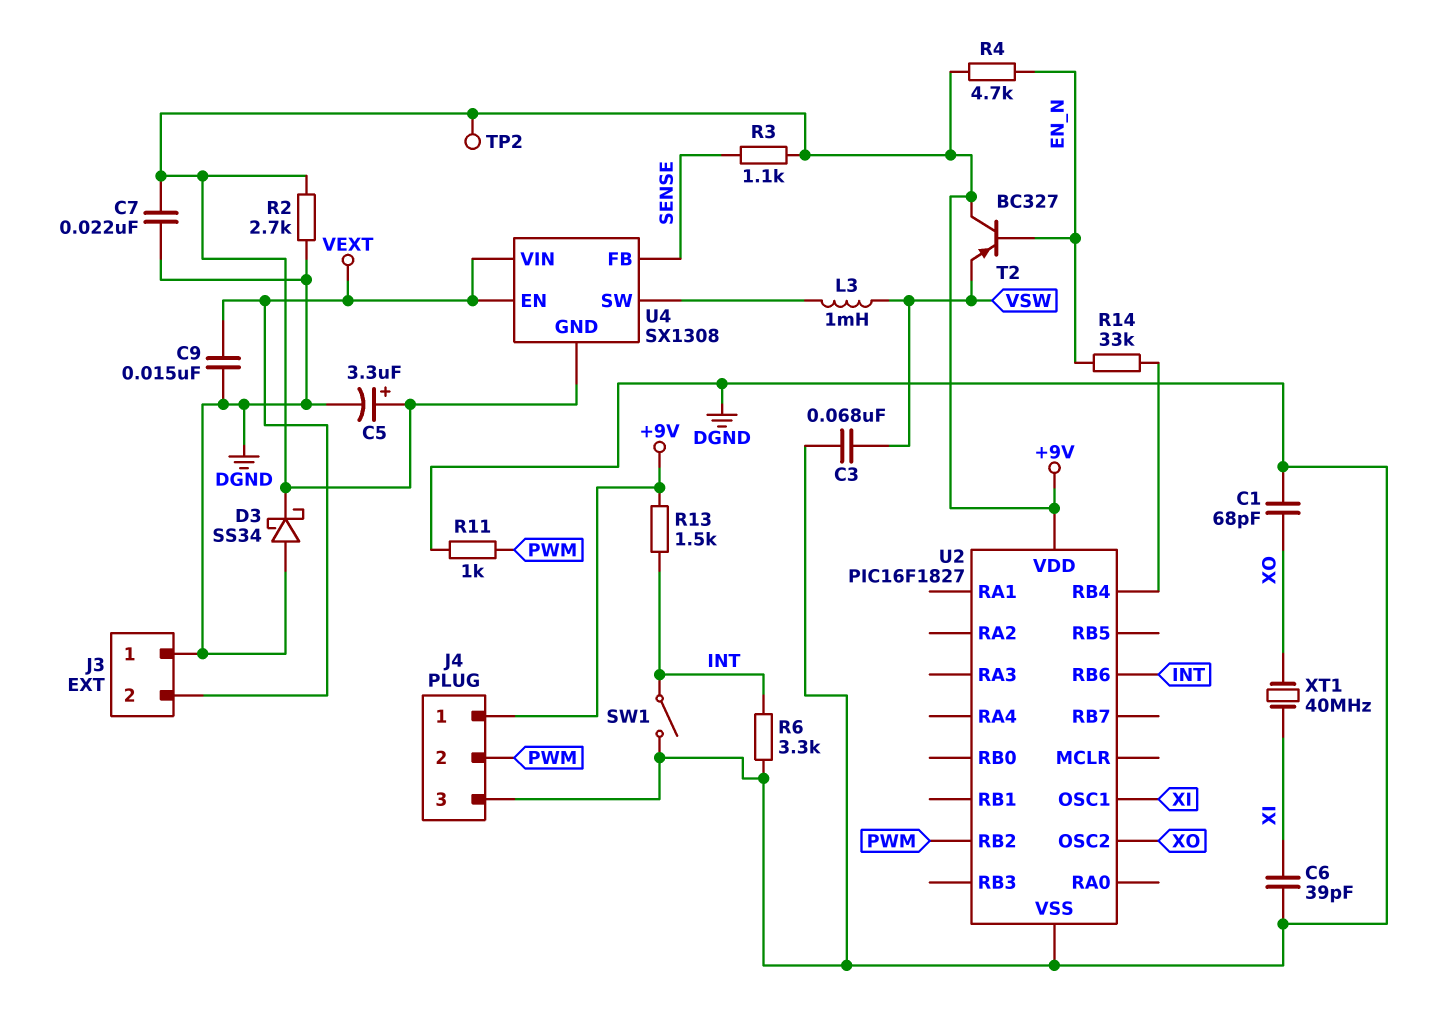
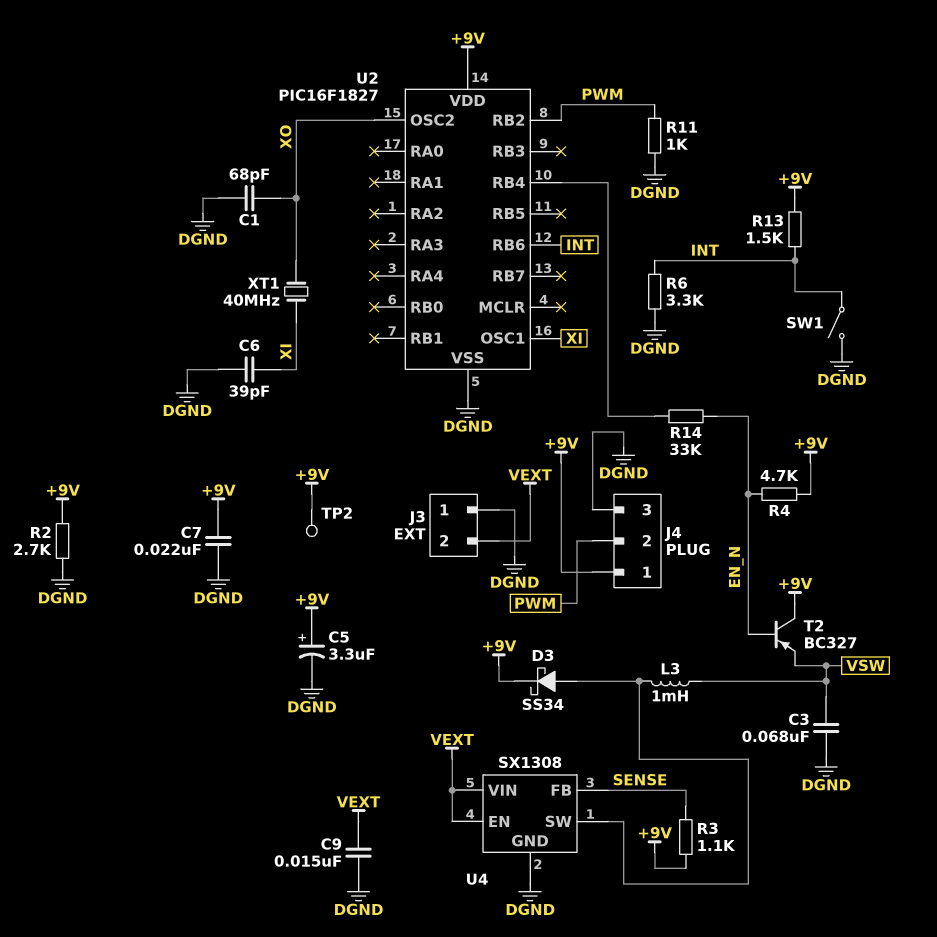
D3: schottky SS34 (A DGND, K +9V) -> schottky SS34 (A U4/SW, K +9V)
U4 pin GND: +9V -> DGND

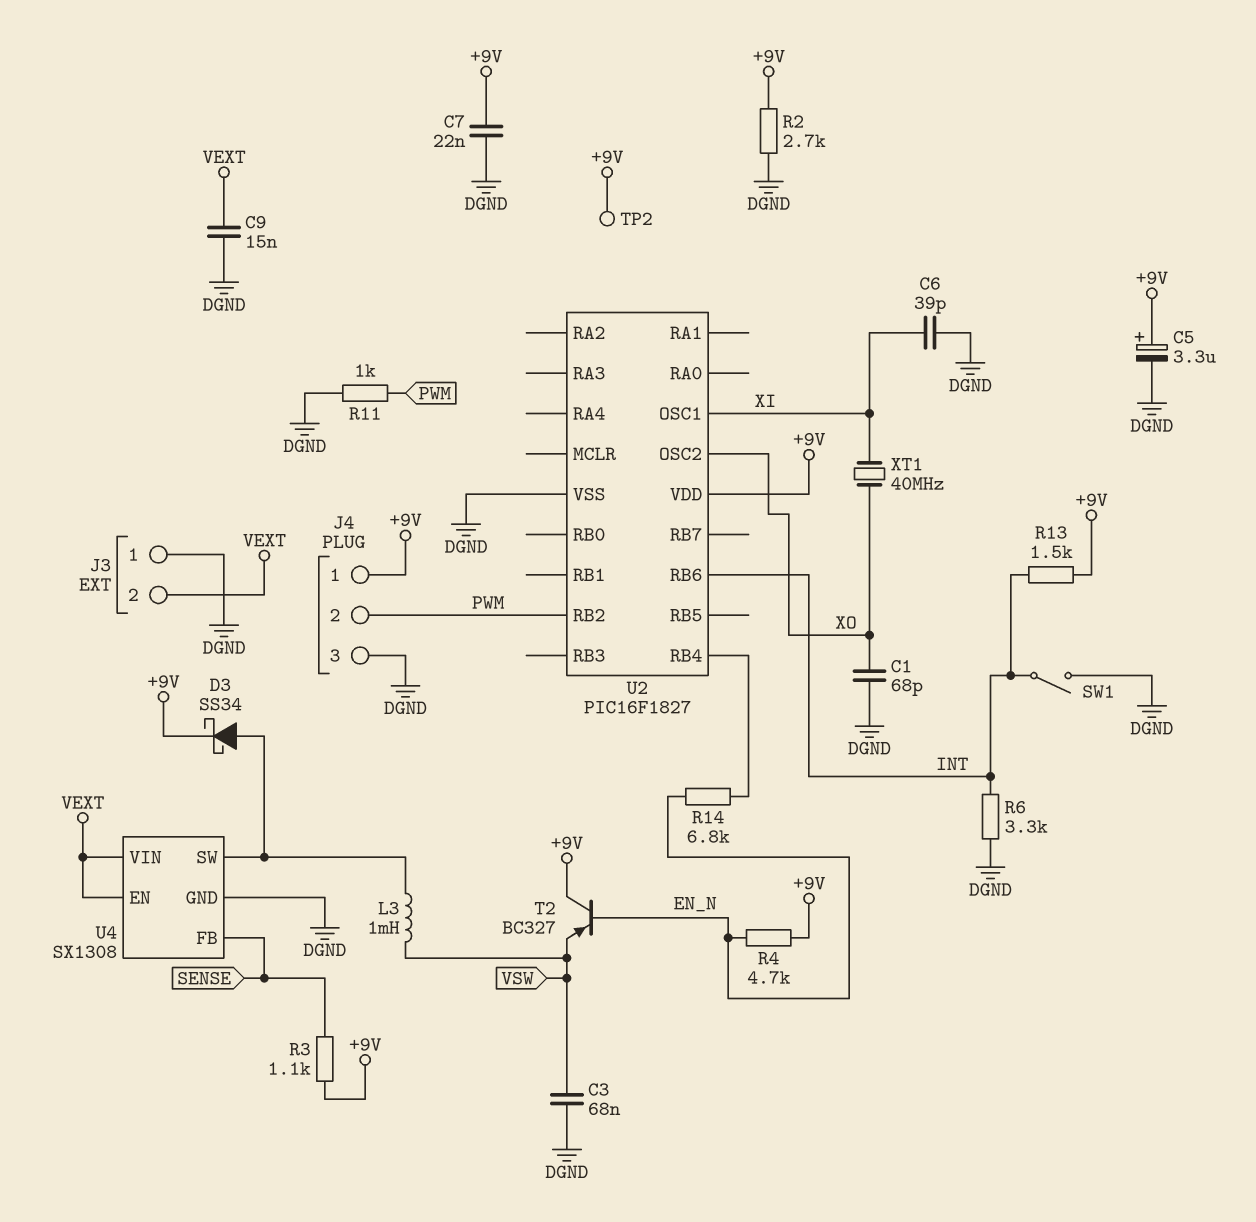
R14: 33k (EN_N, U2/RB4) -> 6.8k (EN_N, U2/RB4)

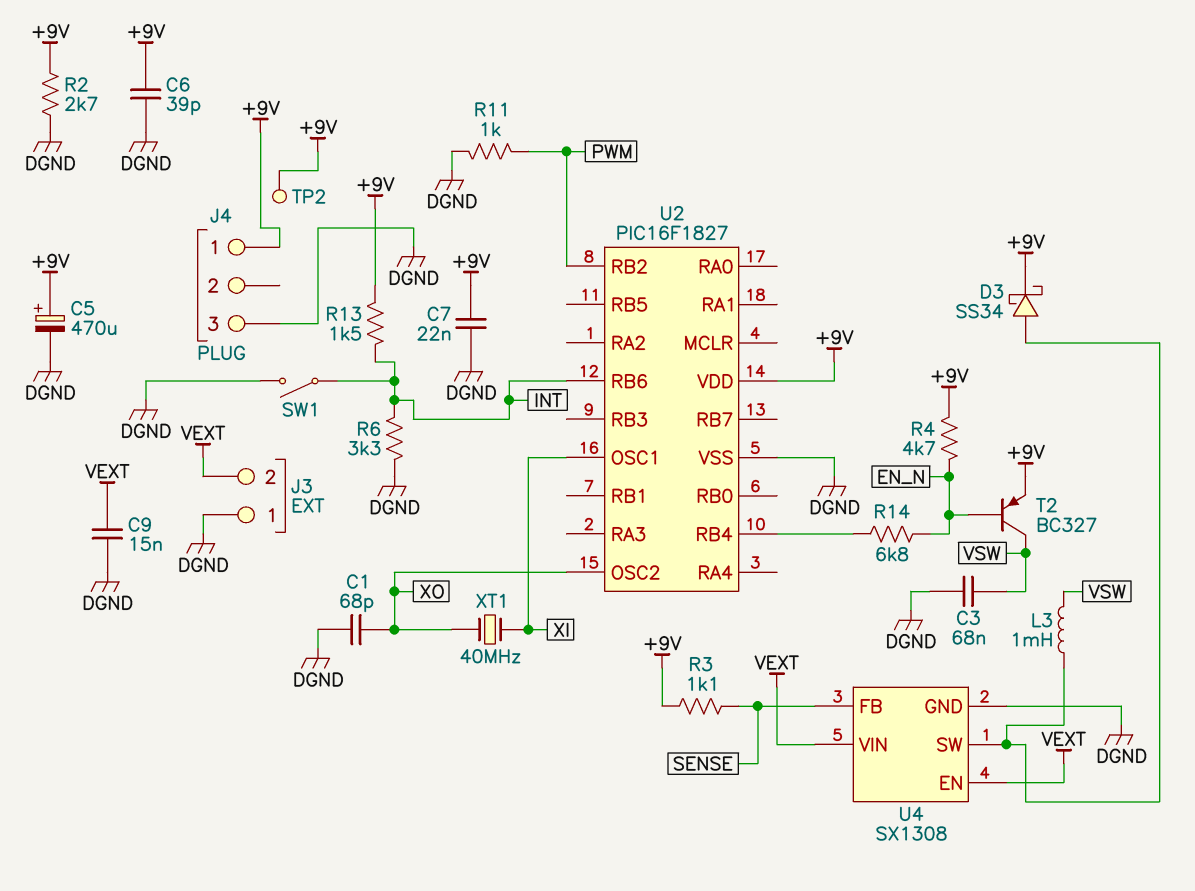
C5: 3.3uF (plus +9V, minus DGND) -> 470uF (plus +9V, minus DGND)
C6: 39pF (DGND, XI) -> 39pF (+9V, DGND)
J4 pin 2: PWM -> none
T2: PNP BC327 (B EN_N, C +9V, E VSW) -> PNP BC327 (B EN_N, C VSW, E +9V)

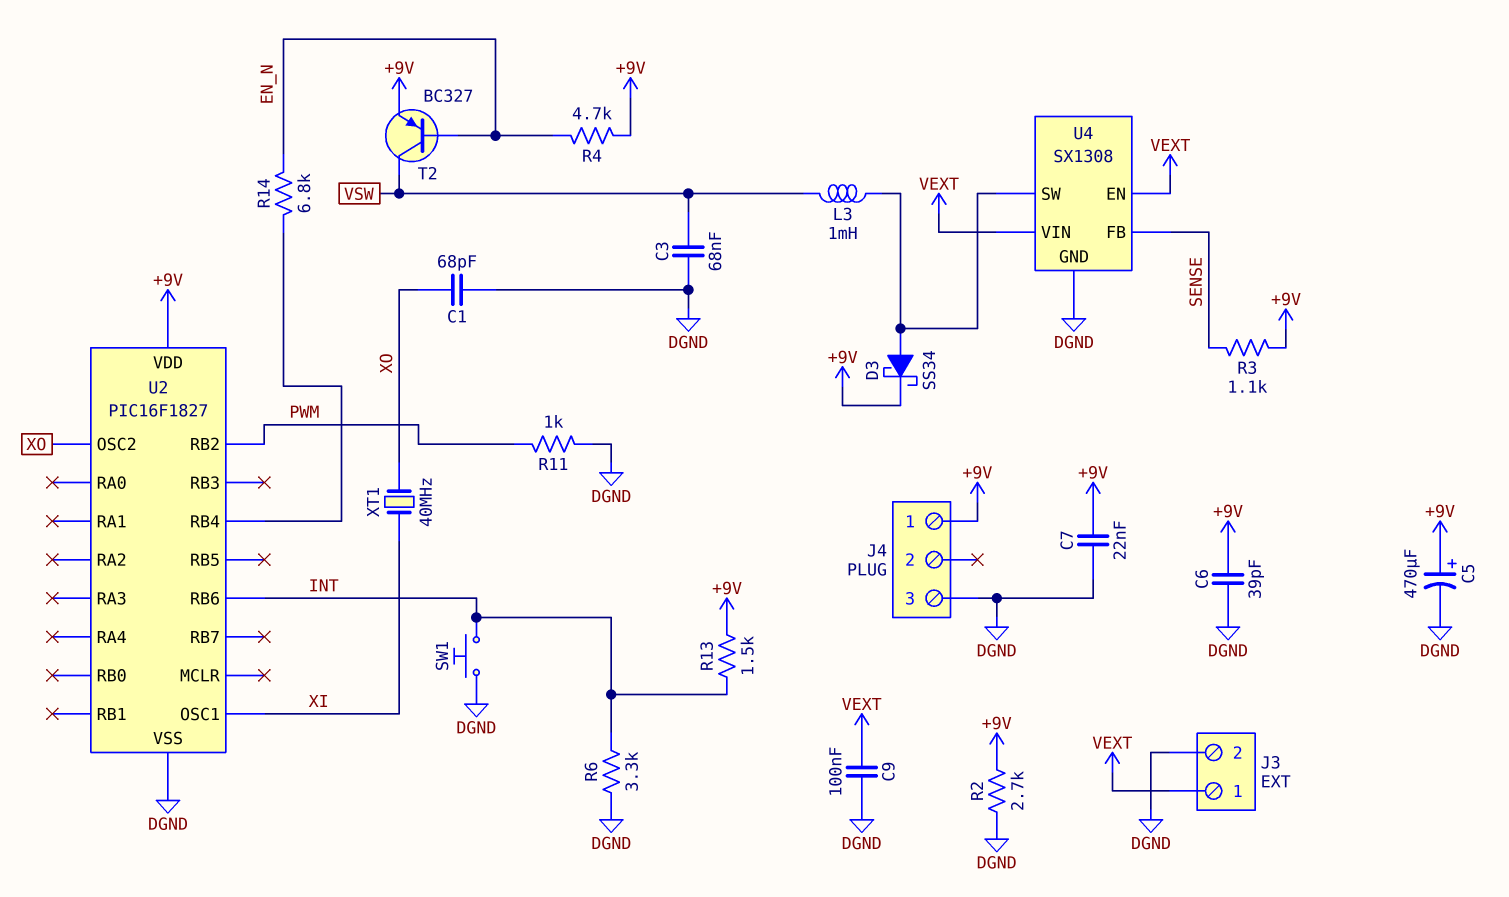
C9: 15nF (DGND, VEXT) -> 100nF (DGND, VEXT)
J3 pin 1: DGND -> VEXT
J3 pin 2: VEXT -> DGND
SW1: switch (DGND, INT) -> button (DGND, INT)
TP2: test point (+9V) -> none

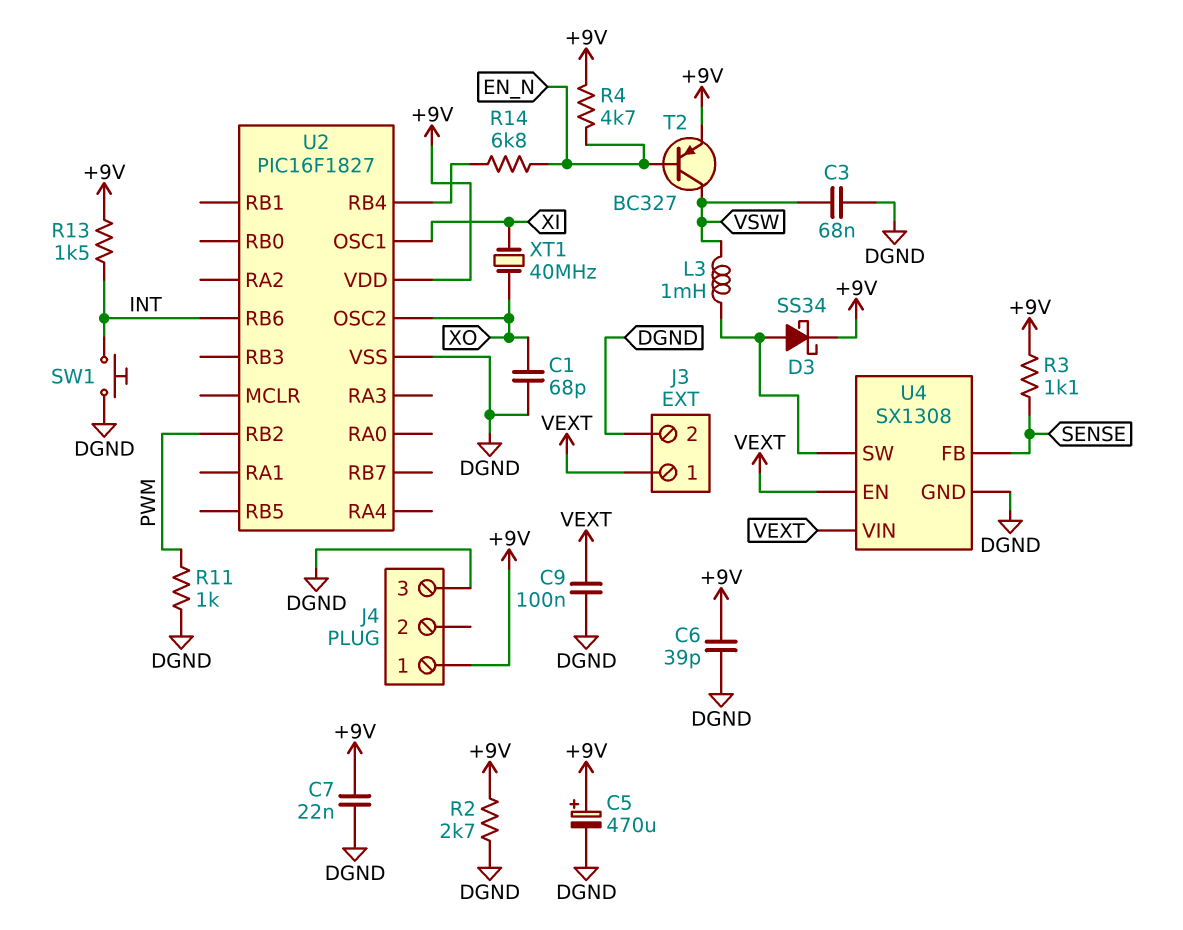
R6: 3.3k (DGND, INT) -> none

